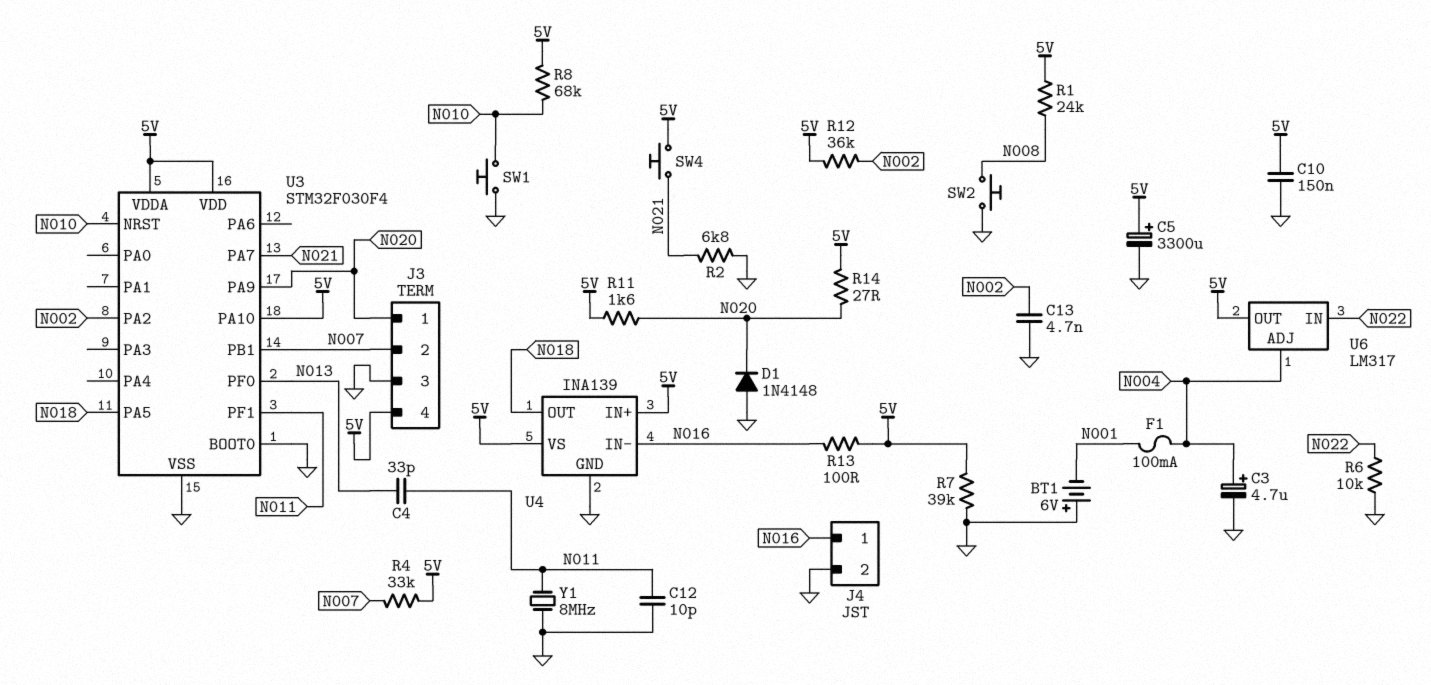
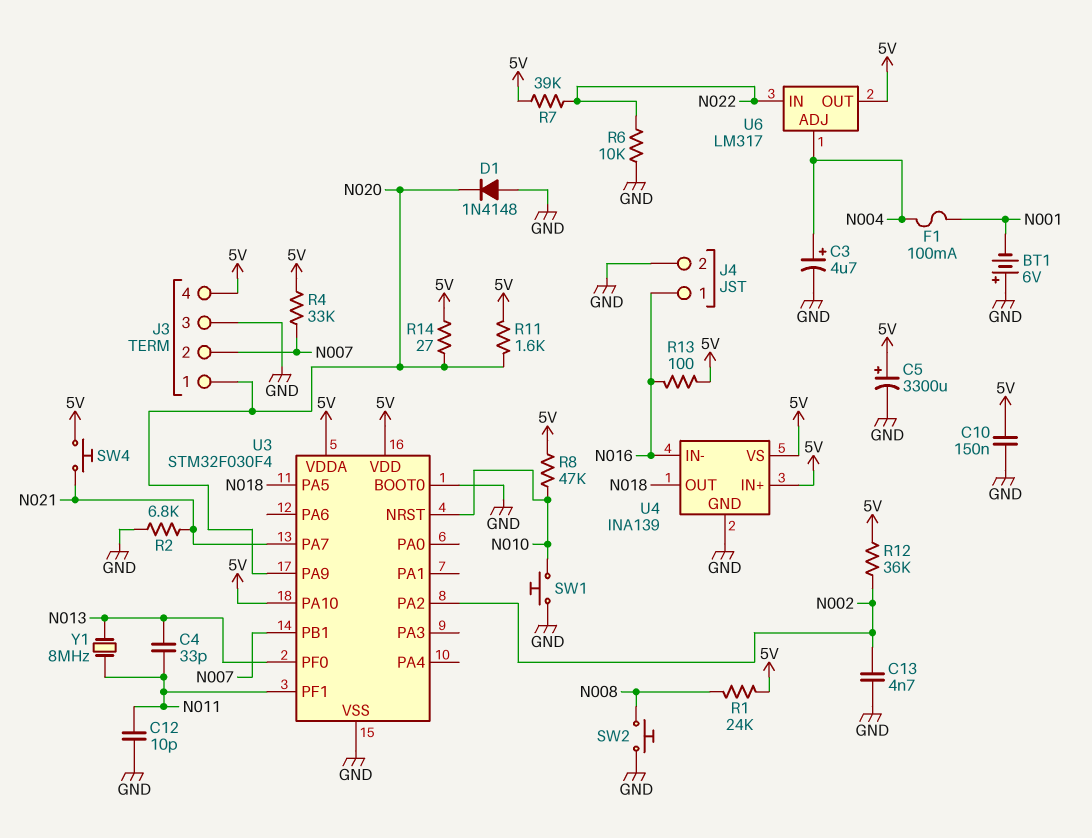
R7: 39k (5V, GND) -> 39k (5V, N022)
R8: 68k (5V, N010) -> 47k (5V, N010)
Y1: 8MHz (GND, N011) -> 8MHz (N011, N013)

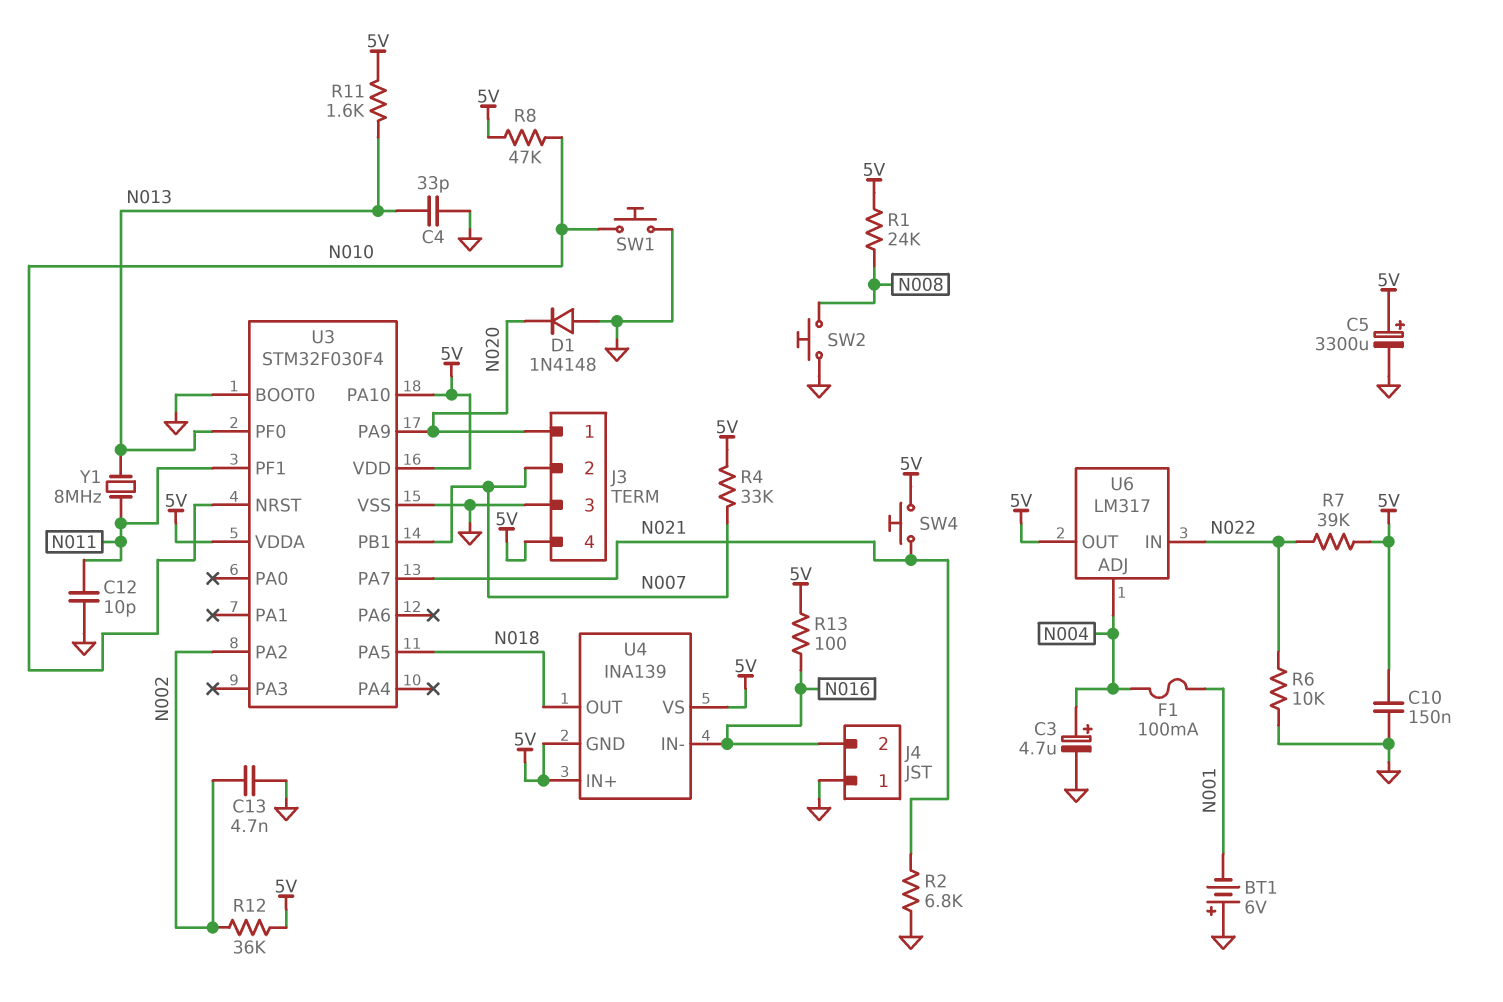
C4: 33pF (N011, N013) -> 33pF (GND, N013)
J4 pin 1: N016 -> GND
J4 pin 2: GND -> N016
R11: 1.6k (5V, N020) -> 1.6k (5V, N013)
R14: 27 (5V, N020) -> none
U4 pin GND: GND -> 5V

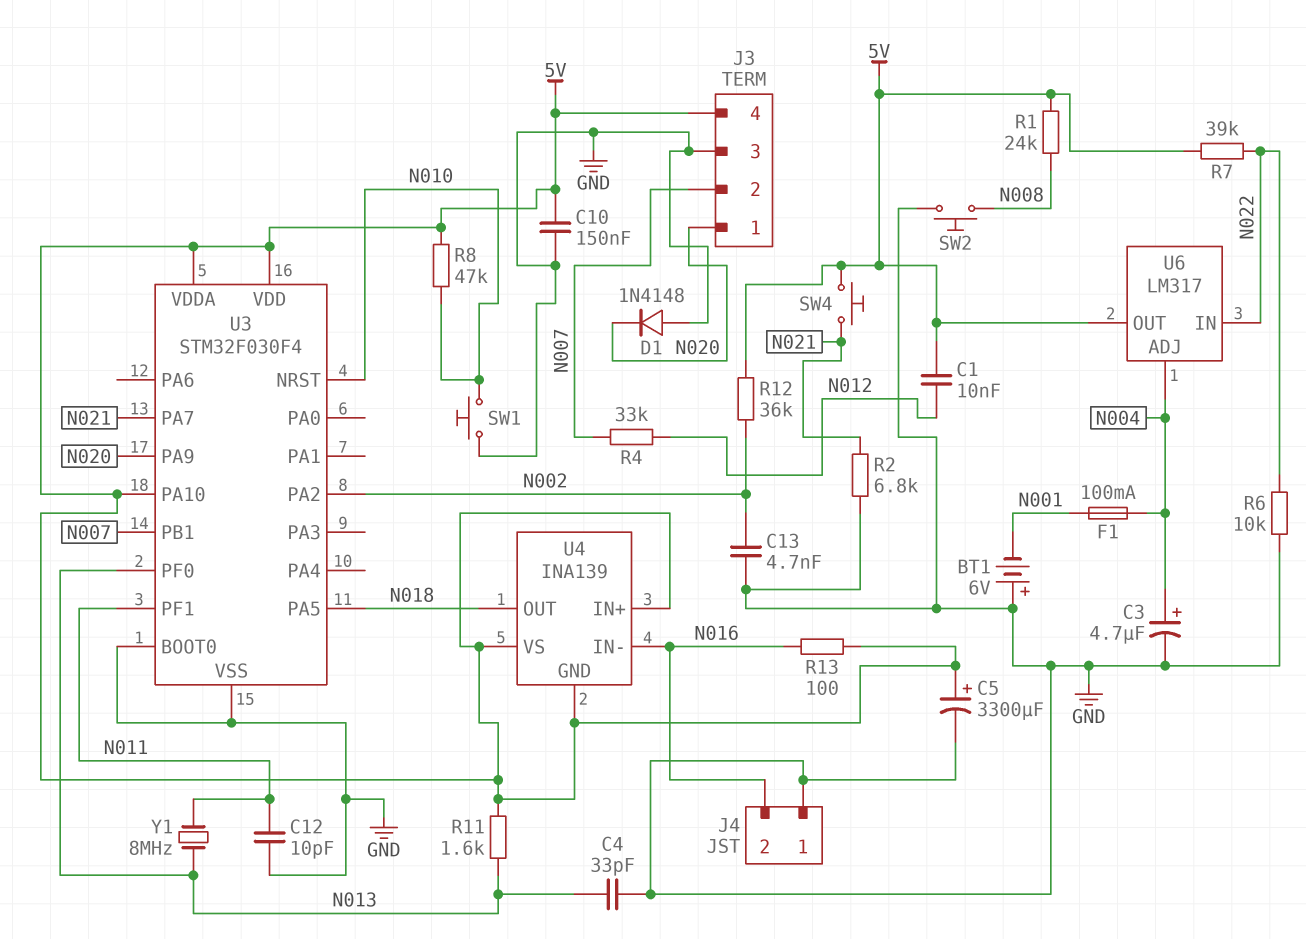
C1: none -> 10nF (5V, N012)
R4: 33k (5V, N007) -> 33k (N007, N012)

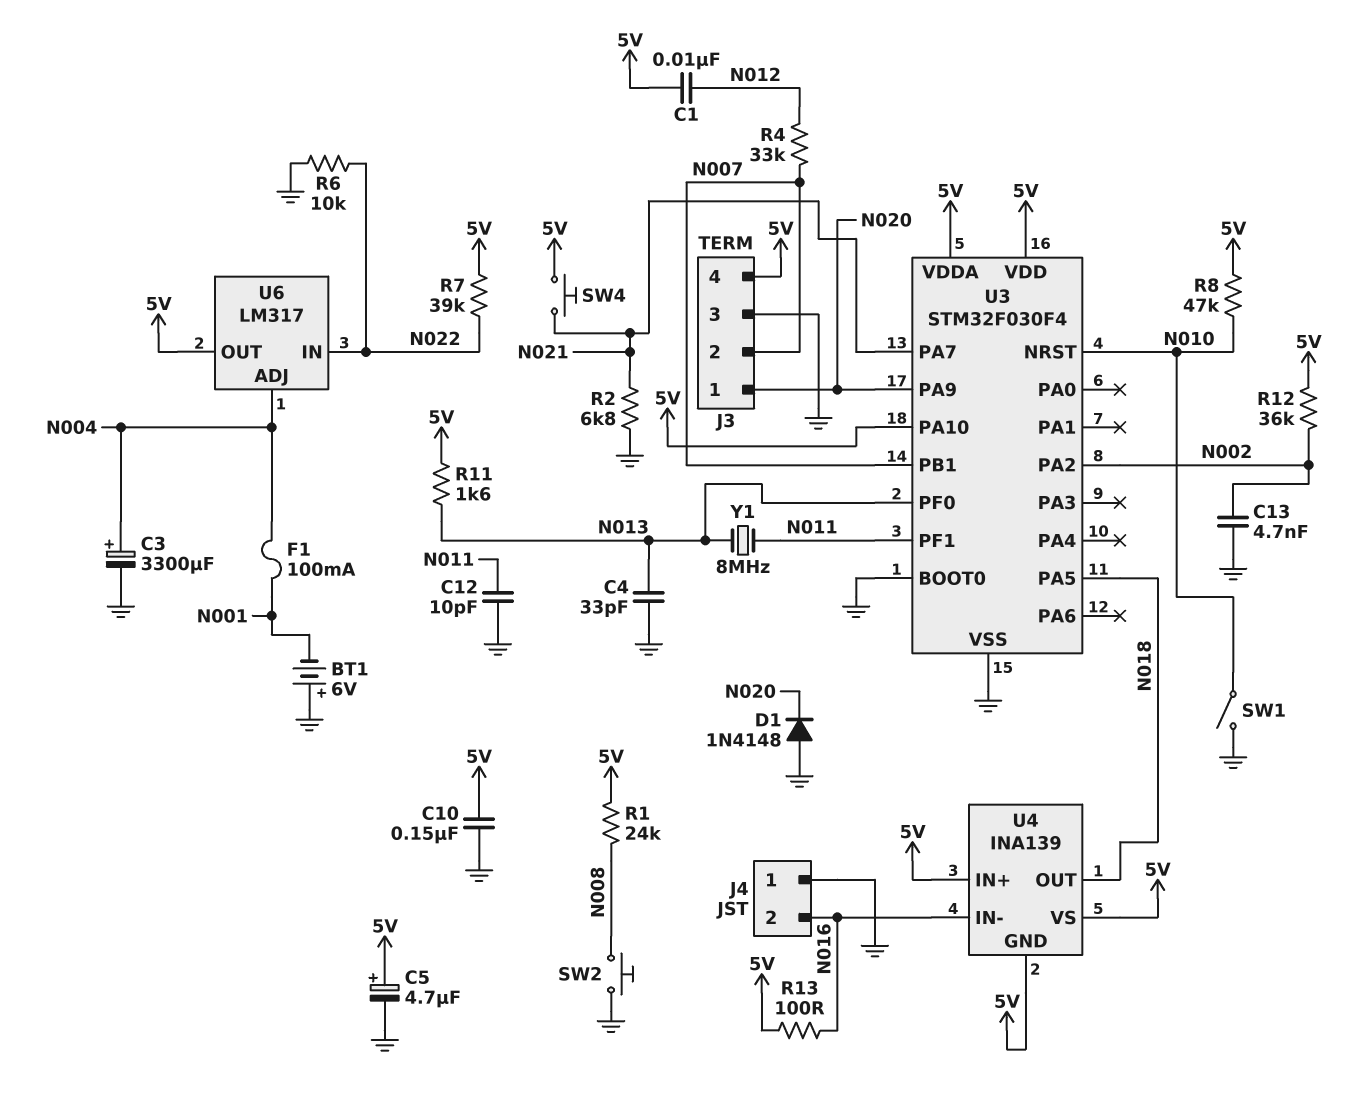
C3: 4.7uF (plus N004, minus GND) -> 3300uF (plus N004, minus GND)
C5: 3300uF (plus 5V, minus GND) -> 4.7uF (plus 5V, minus GND)
SW1: button (GND, N010) -> switch (GND, N010)

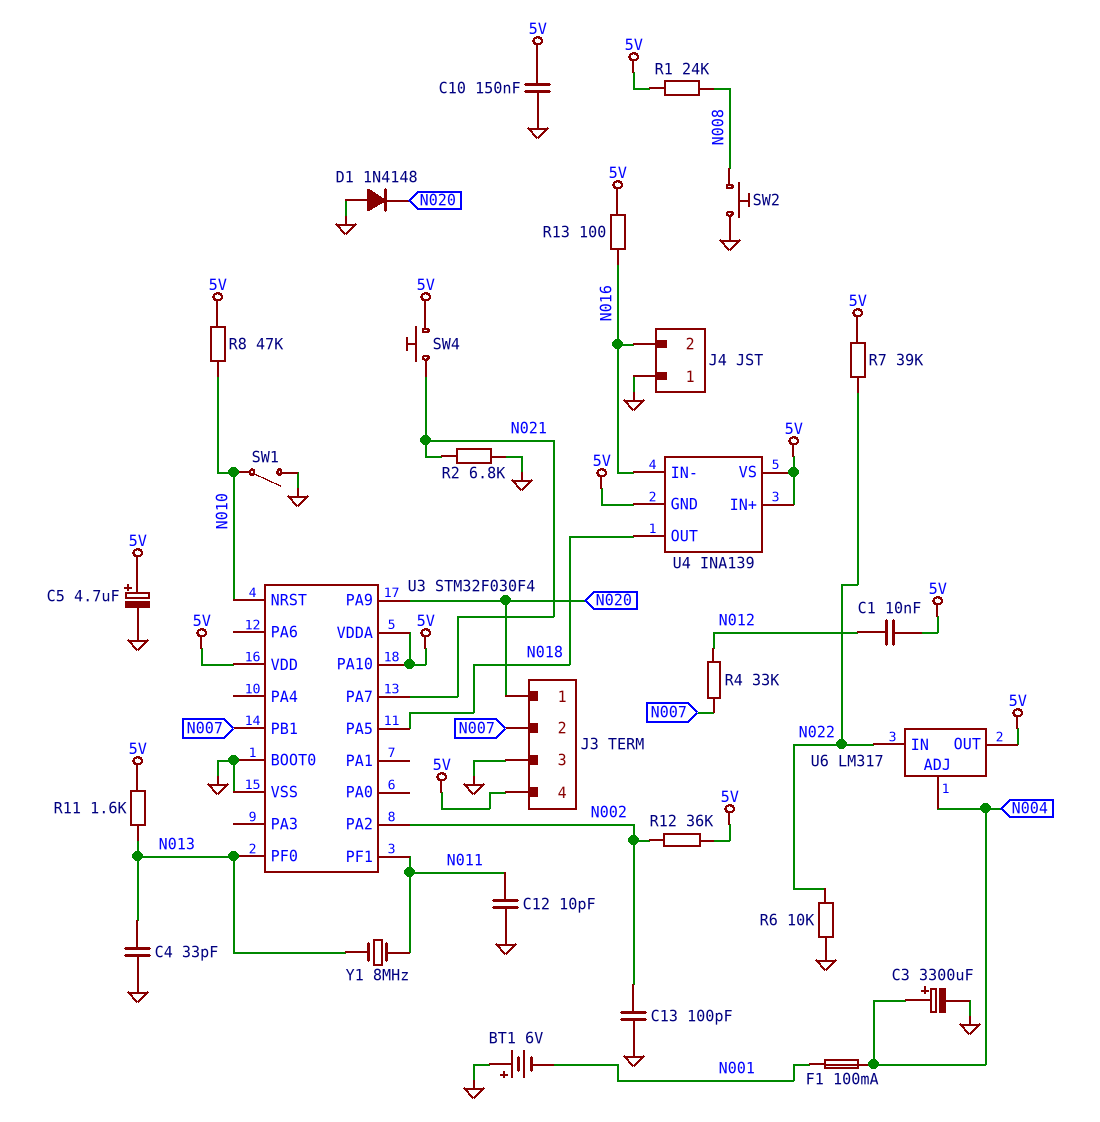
C13: 4.7nF (GND, N002) -> 100pF (GND, N002)

